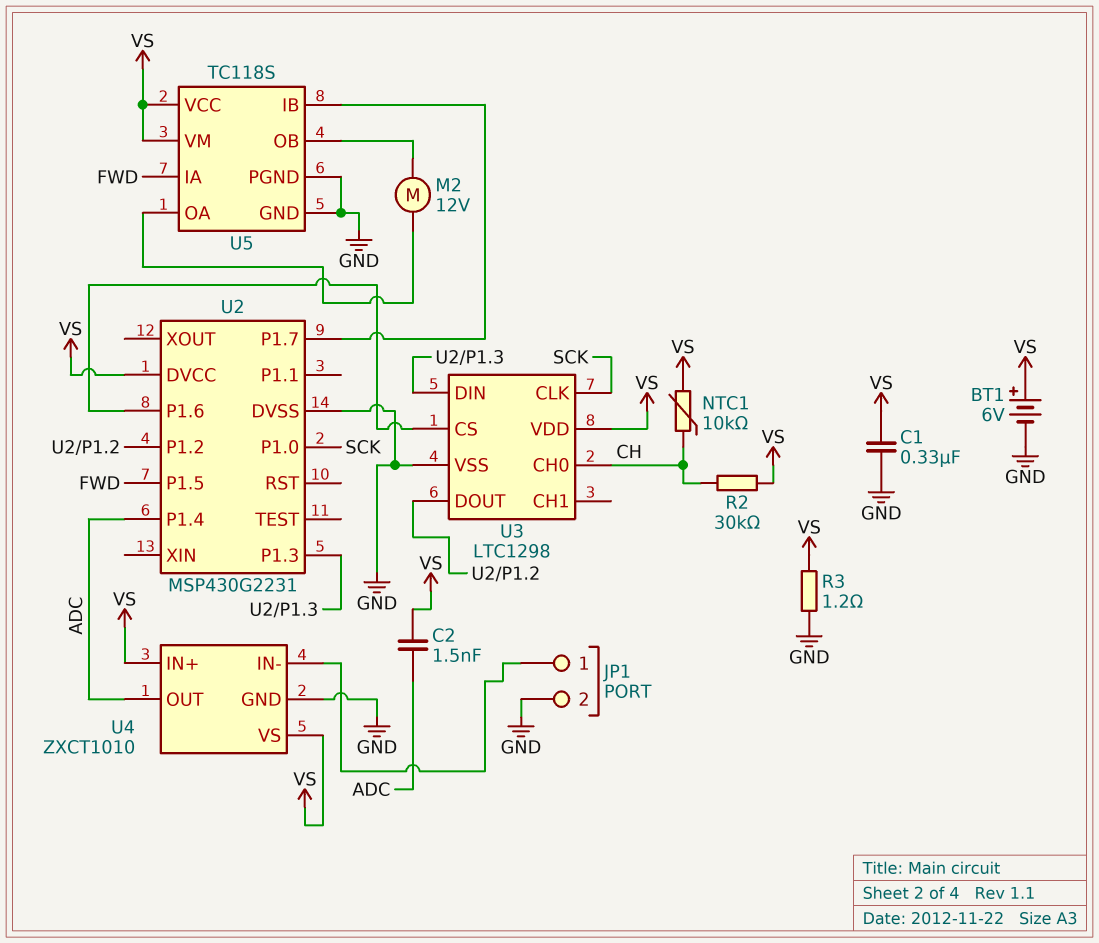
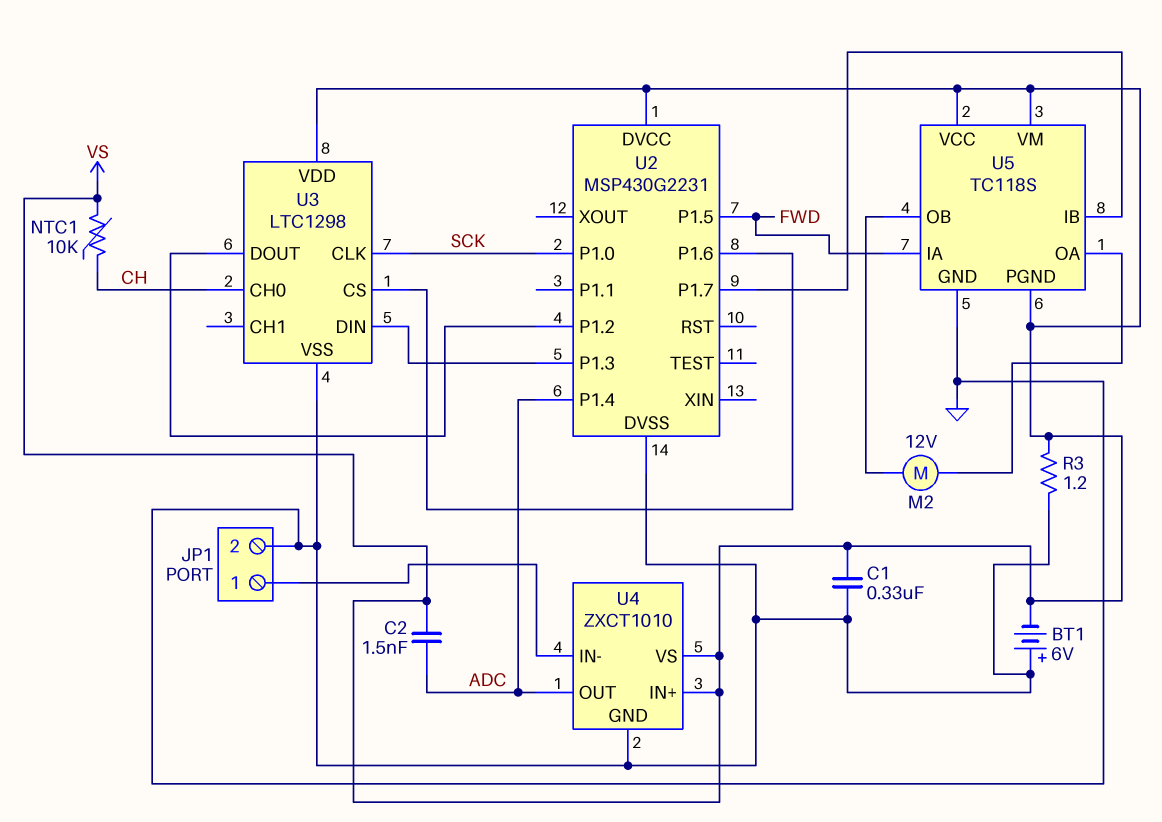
BT1: 6V (plus VS, minus GND) -> 6V (plus GND, minus VS)
R2: 30k (CH, VS) -> none
U5 pin PGND: GND -> VS

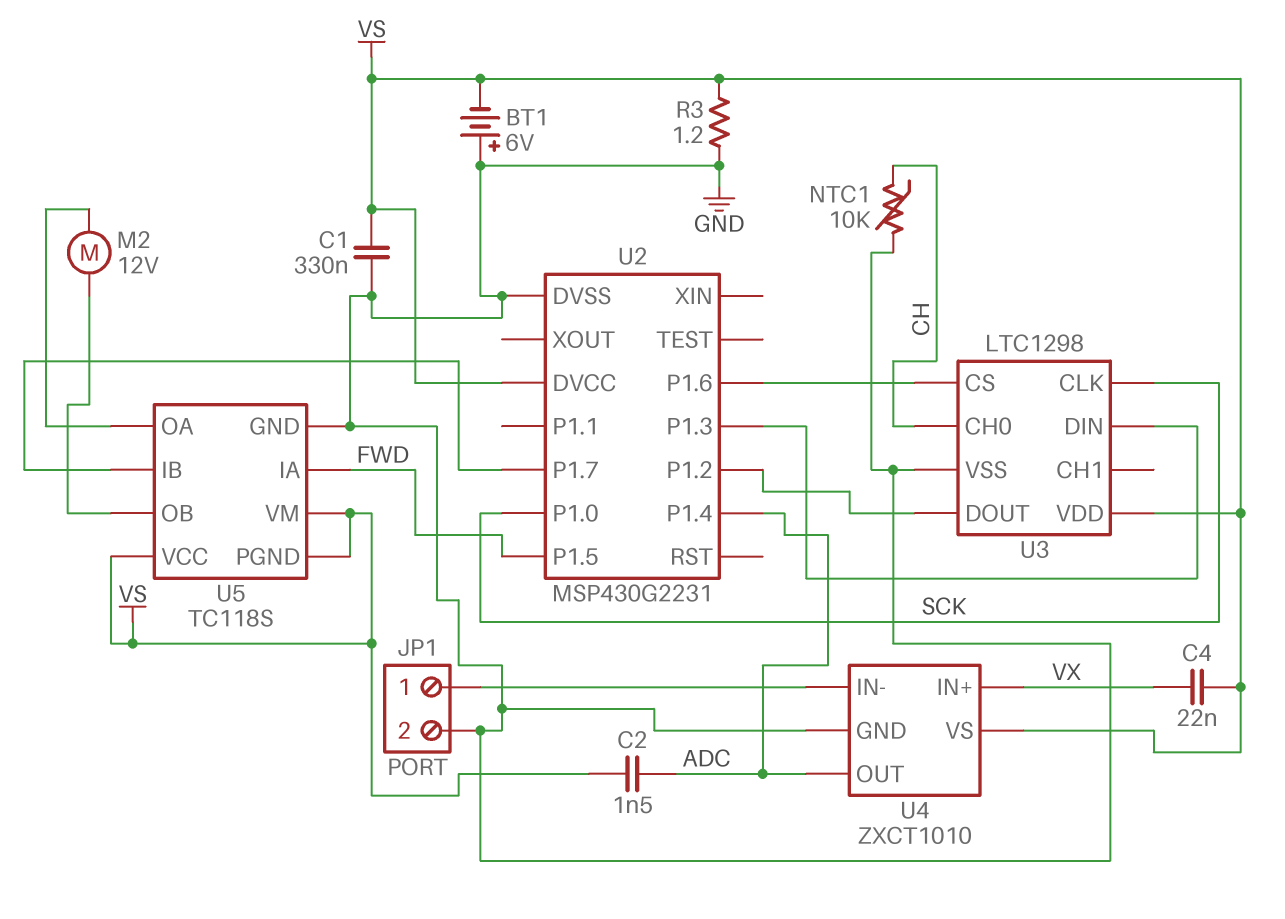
C4: none -> 22nF (VS, VX)
NTC1: 10k (CH, VS) -> 10k (CH, GND)
U4 pin IN+: VS -> VX

